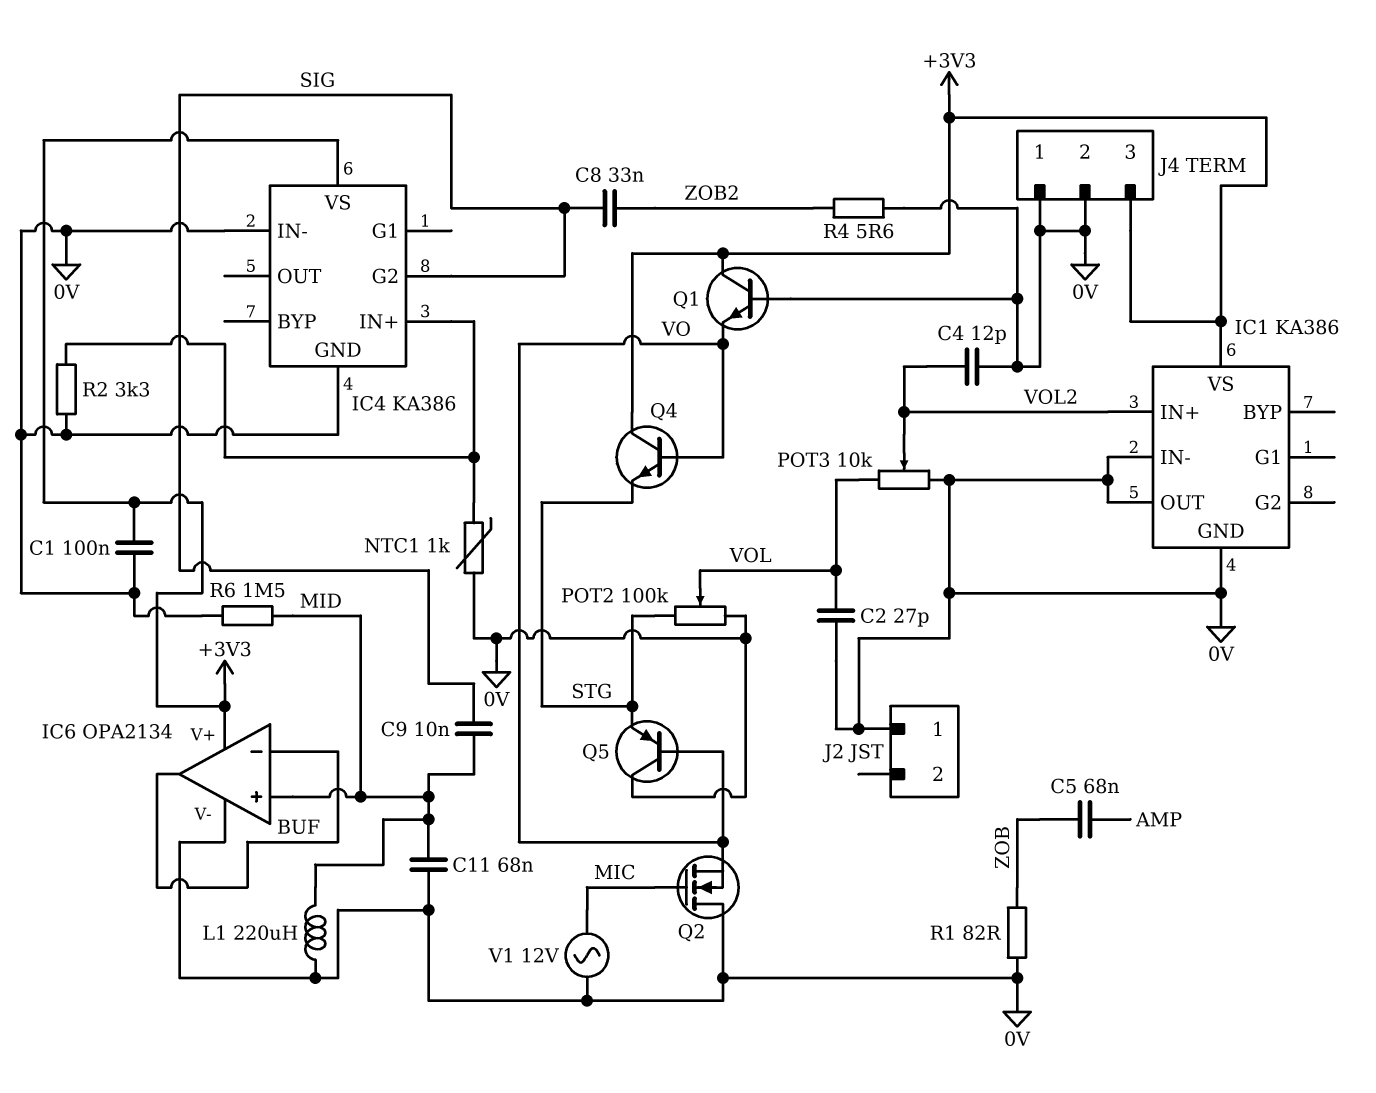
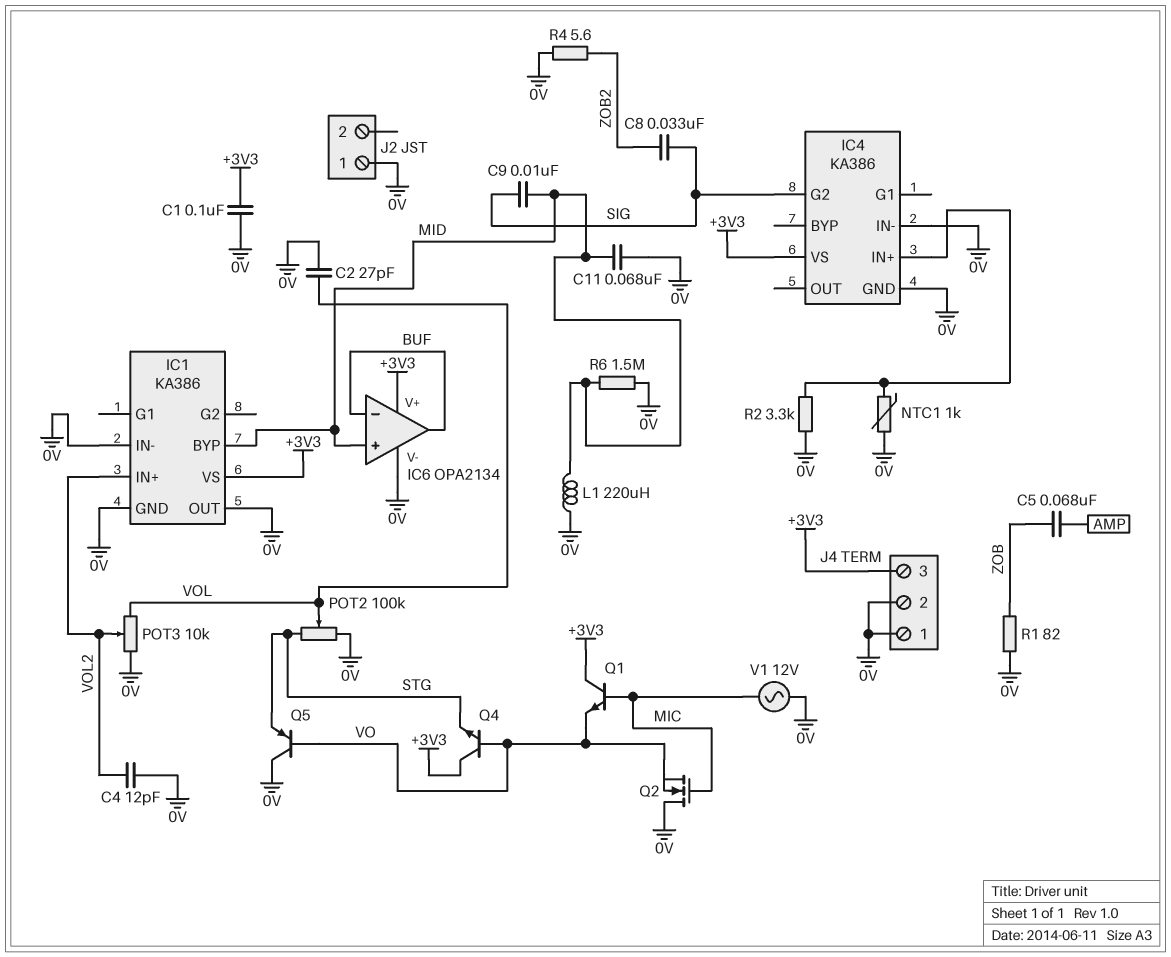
IC1 pin BYP: none -> MID
Q1: NPN (B 0V, C +3V3, E VO) -> NPN (B MIC, C +3V3, E VO)

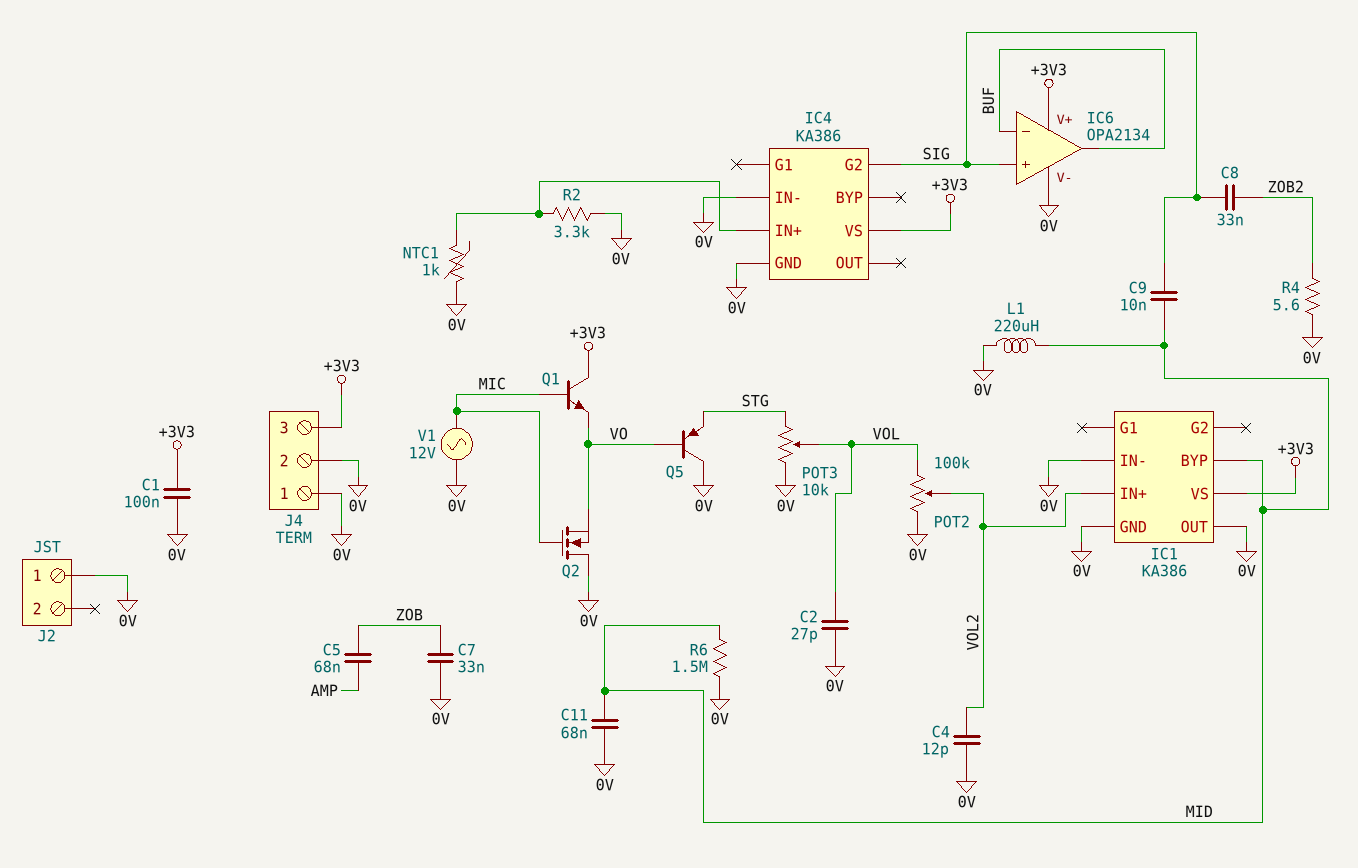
C7: none -> 33nF (0V, ZOB)
IC6 pin in+: MID -> SIG
POT2: 100k (0V, STG, wiper VOL) -> 100k (0V, VOL, wiper VOL2)
POT3: 10k (0V, VOL, wiper VOL2) -> 10k (0V, STG, wiper VOL)
Q4: NPN (B VO, C +3V3, E STG) -> none
R1: 82 (0V, ZOB) -> none

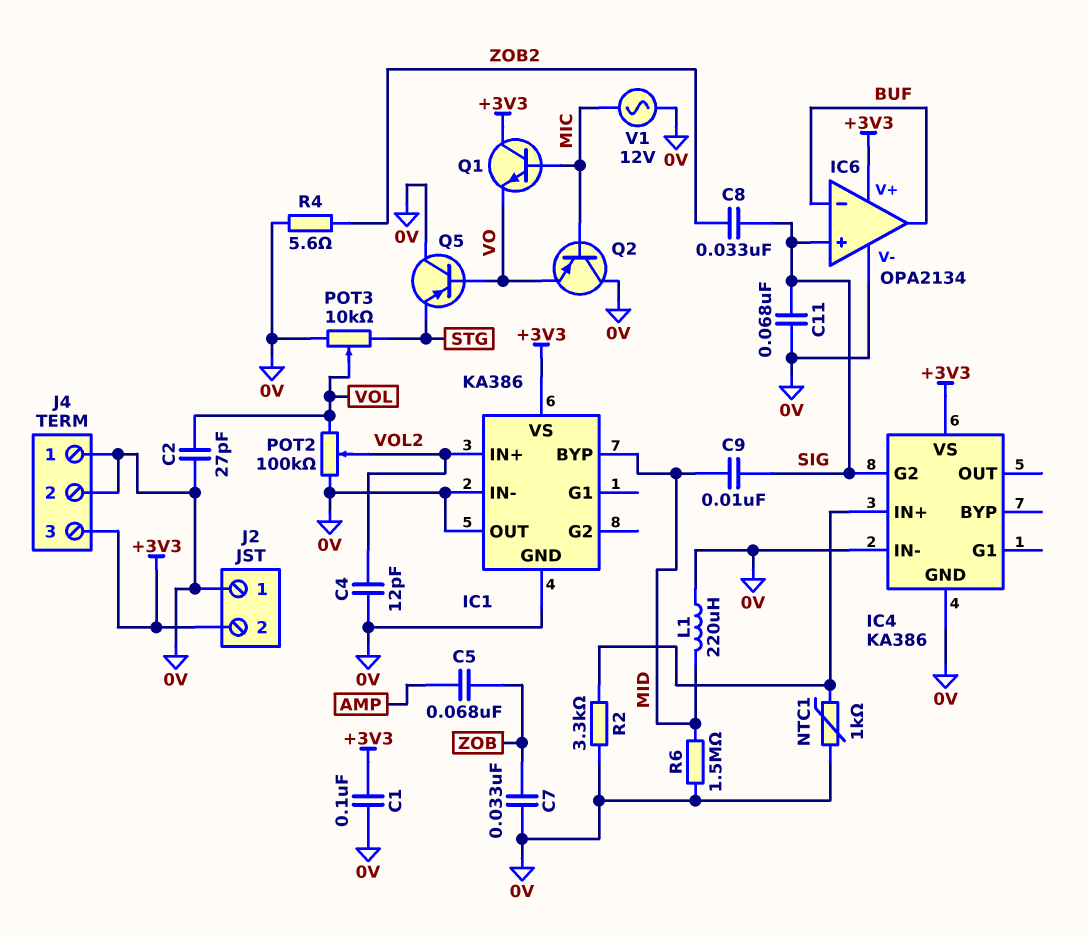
C11: 68nF (0V, MID) -> 68nF (0V, SIG)
J2 pin 2: none -> +3V3
Q2: NMOS (G MIC, D 0V, S VO) -> PNP (B MIC, C 0V, E VO)

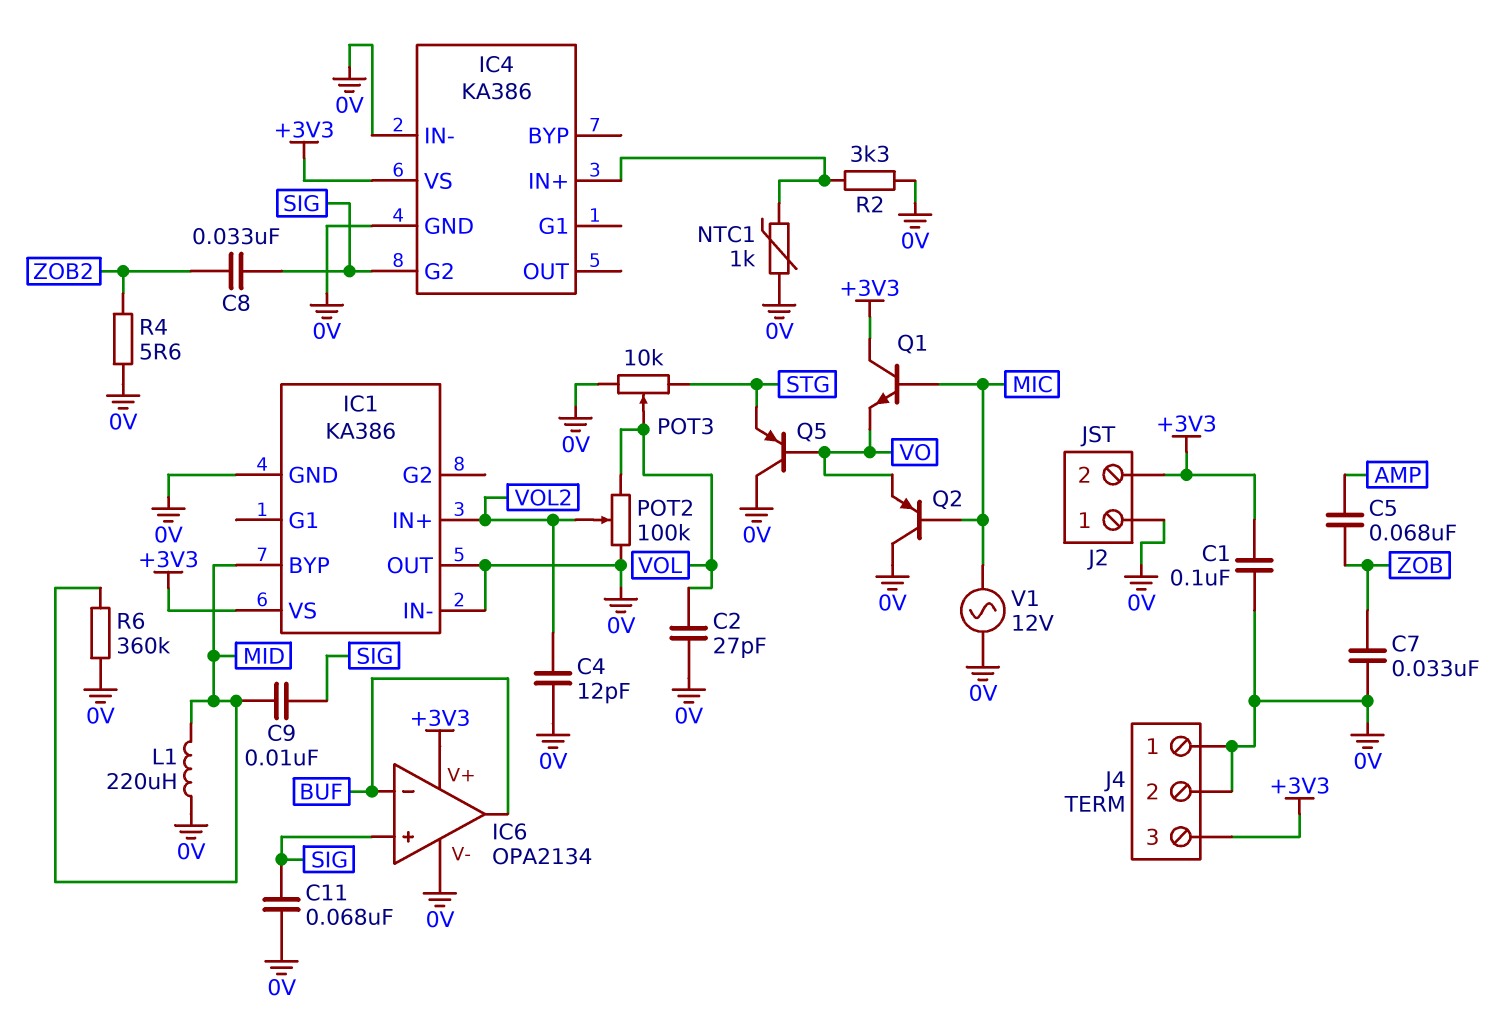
R6: 1.5M (0V, MID) -> 360k (0V, MID)

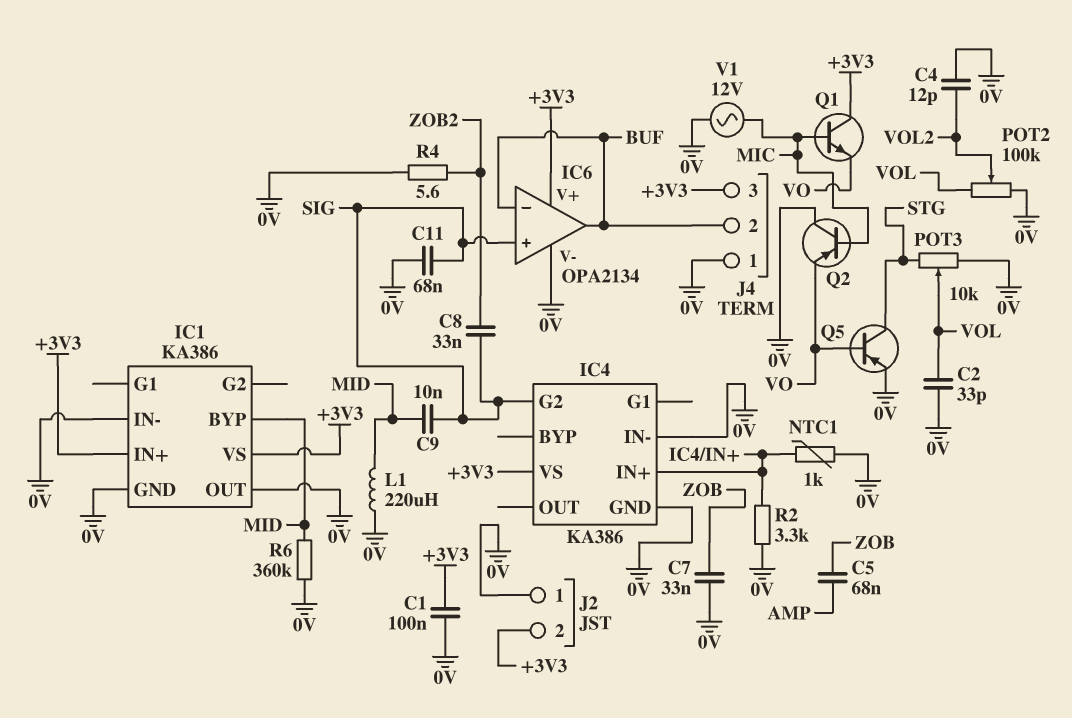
C2: 27pF (0V, VOL) -> 33pF (0V, VOL)
IC1 pin IN+: VOL2 -> +3V3
J4 pin 2: 0V -> BUF
Q5: PNP (B VO, C 0V, E STG) -> PNP (B VO, C STG, E 0V)

